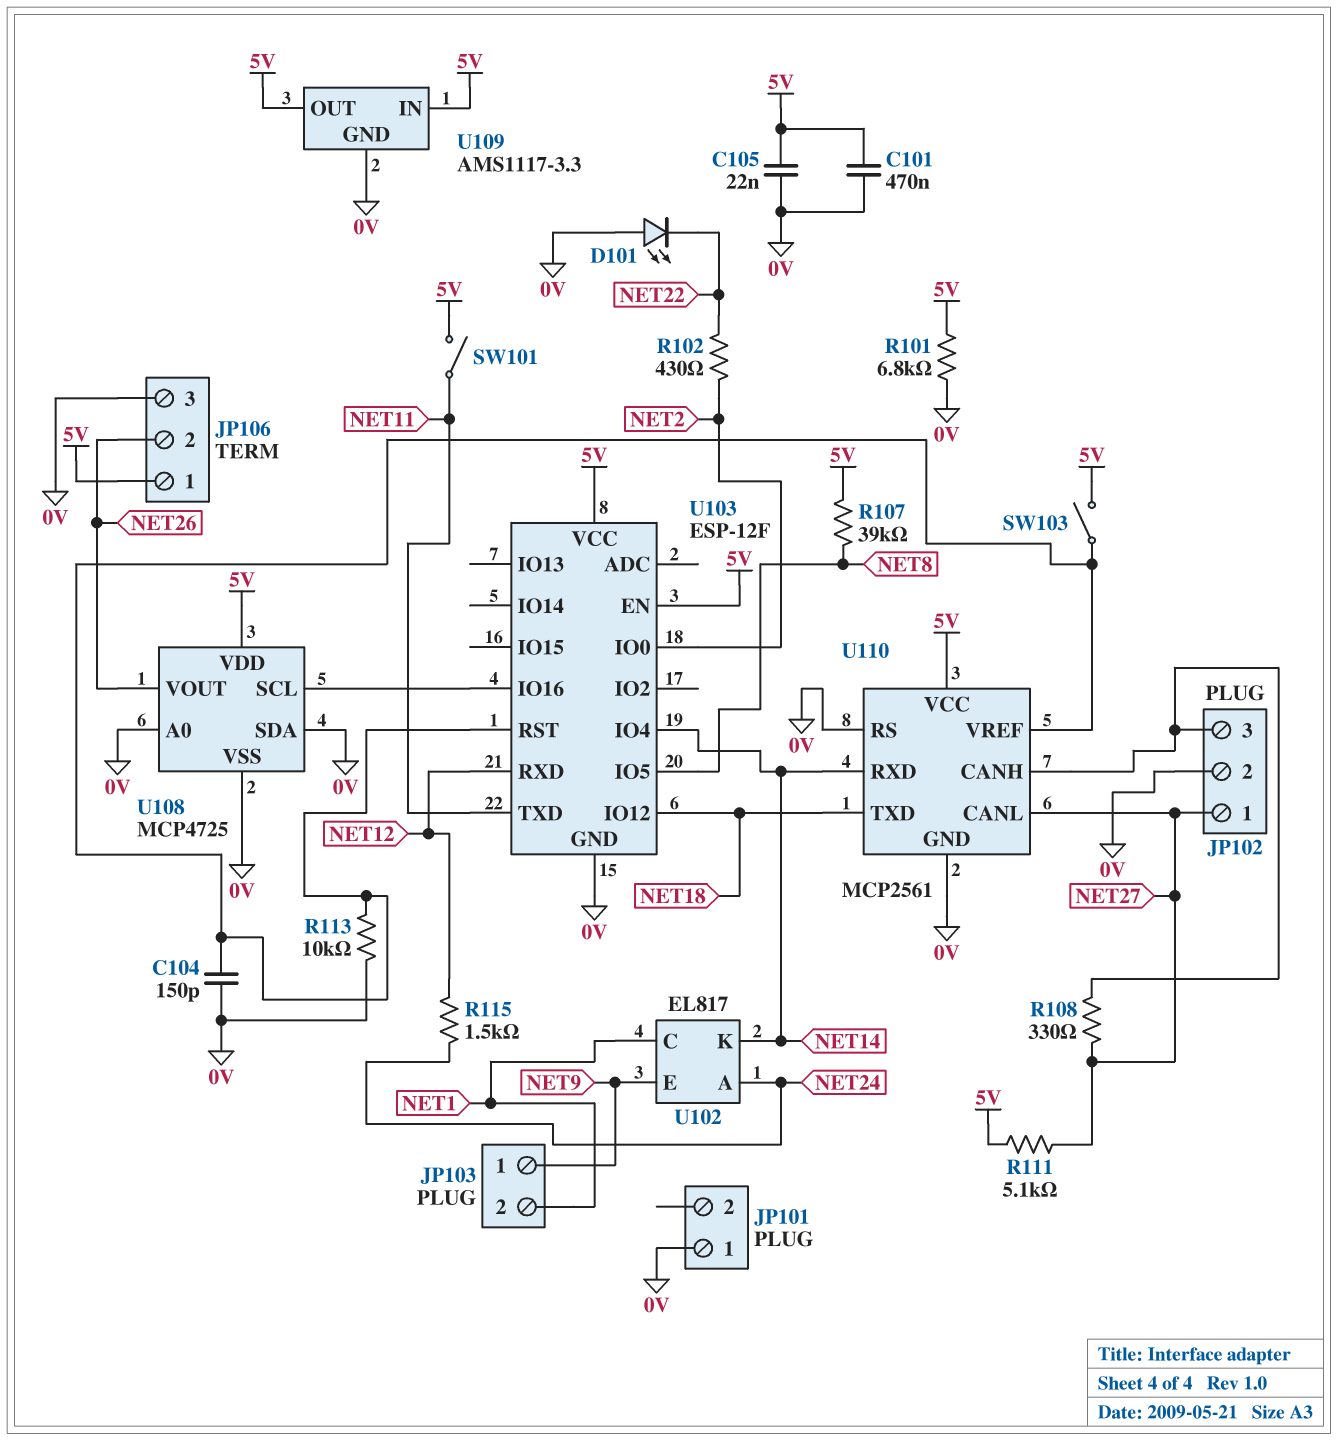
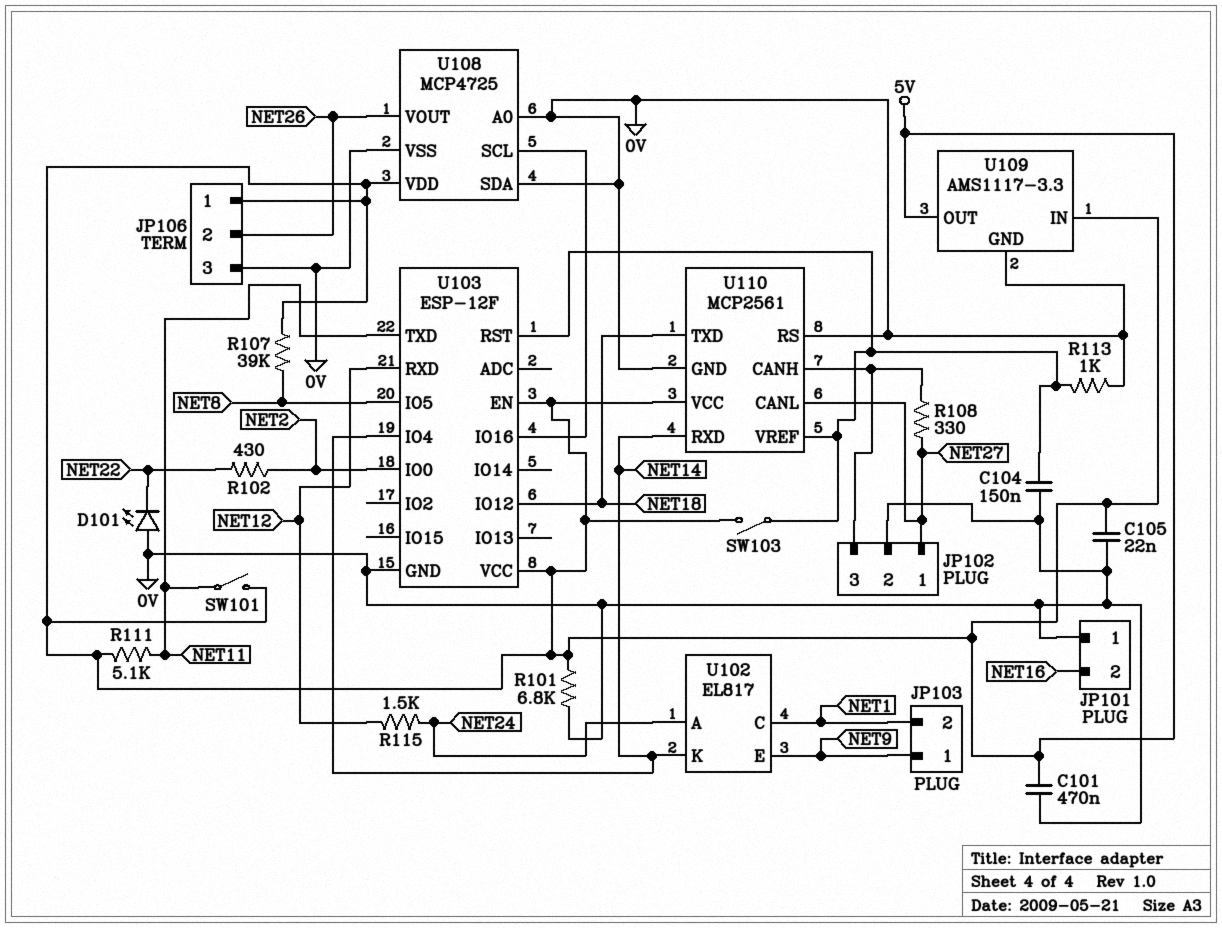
C104: 150pF (0V, U103/RST) -> 150nF (0V, U103/RST)
JP101 pin 2: none -> NET16
R111: 5.1k (5V, NET27) -> 5.1k (5V, NET11)
R113: 10k (0V, U103/RST) -> 1k (0V, U103/RST)

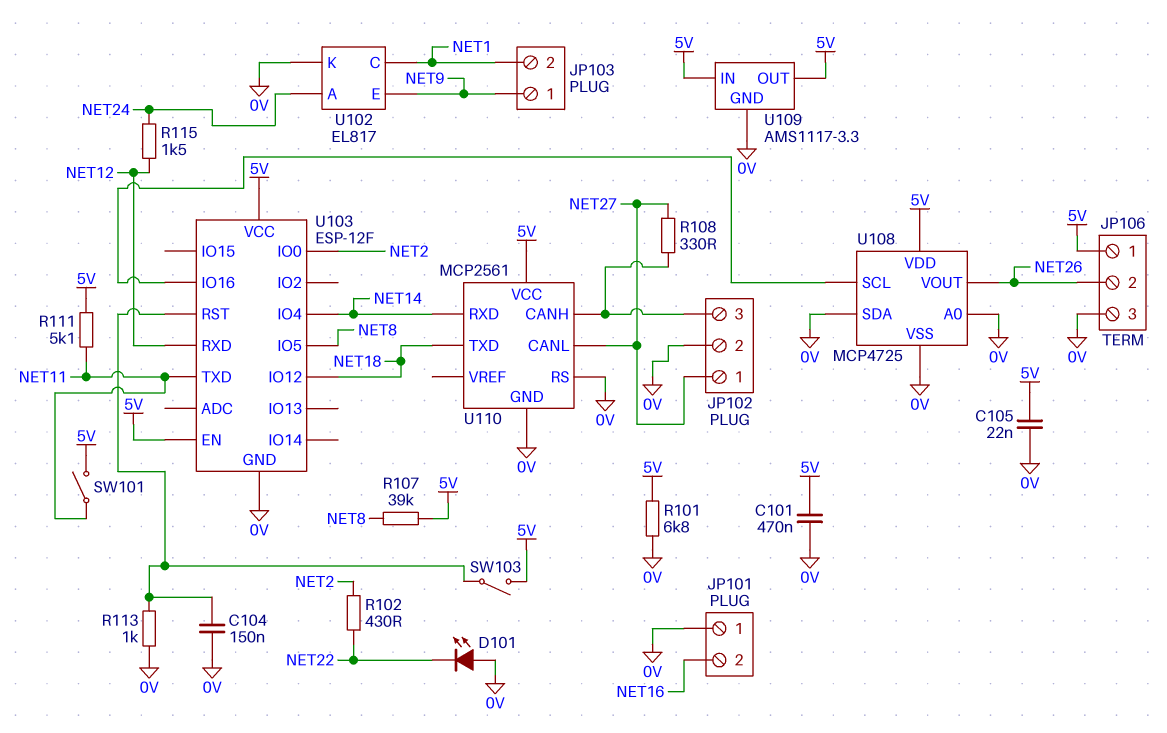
U102 pin K: NET14 -> 0V
U110 pin VREF: U103/RST -> none

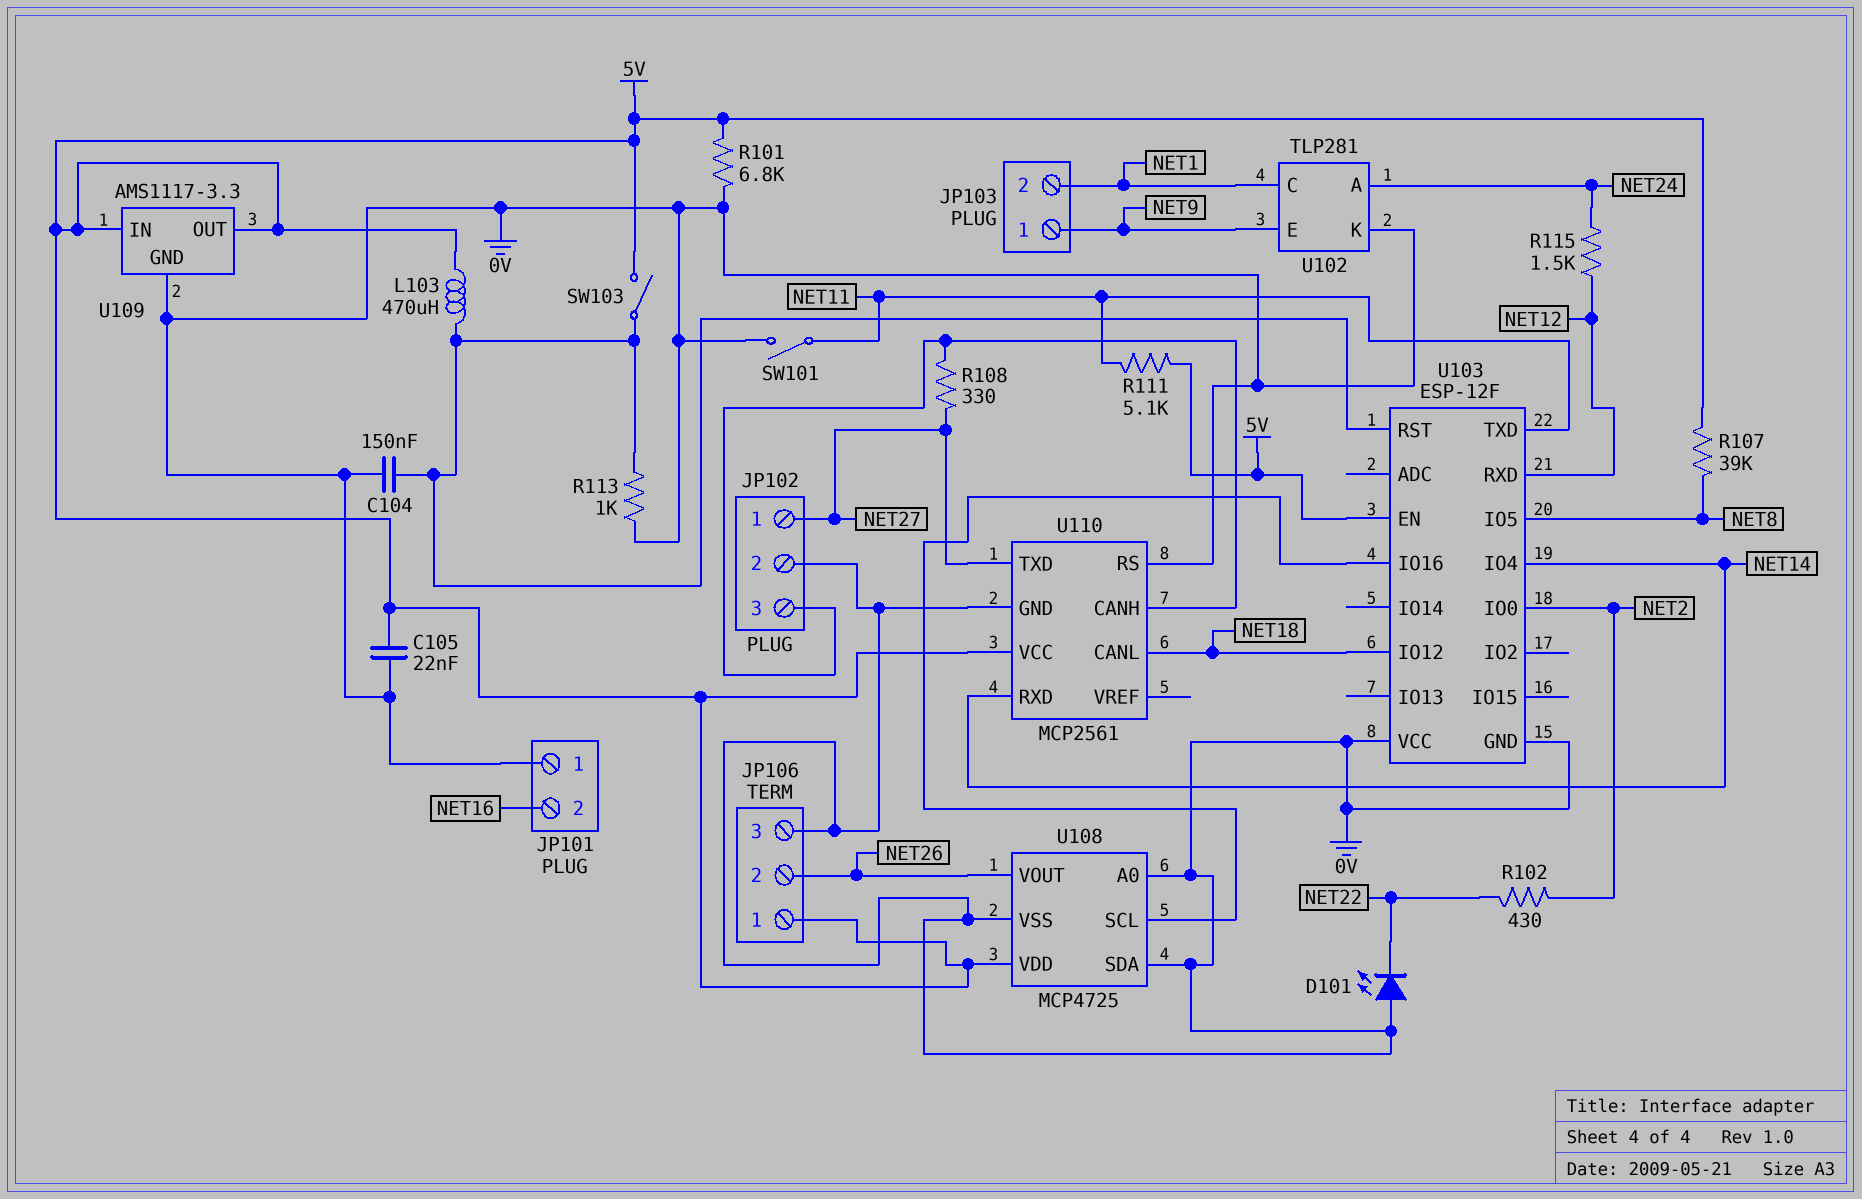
C101: 470nF (0V, 5V) -> none
L103: none -> 470uH (5V, U103/RST)
SW101: switch (5V, NET11) -> switch (0V, NET11)
U102: EL817 -> TLP281
U103 pin VCC: 5V -> 0V
U110 pin CANL: NET27 -> NET18
U110 pin TXD: NET18 -> NET27

